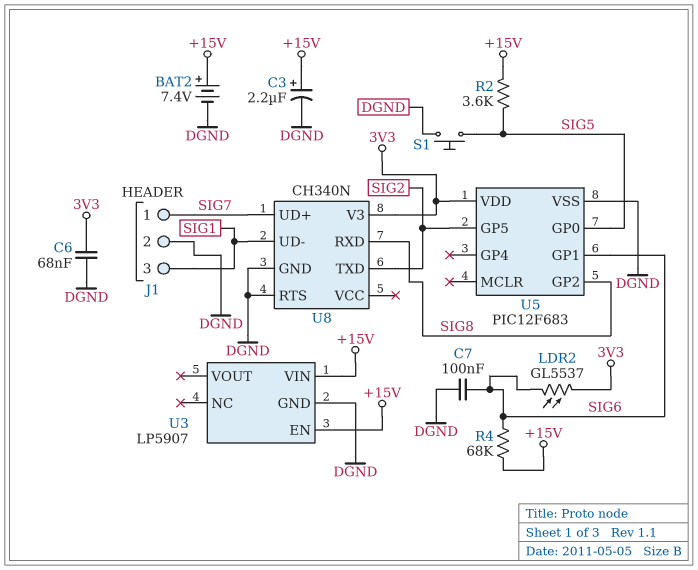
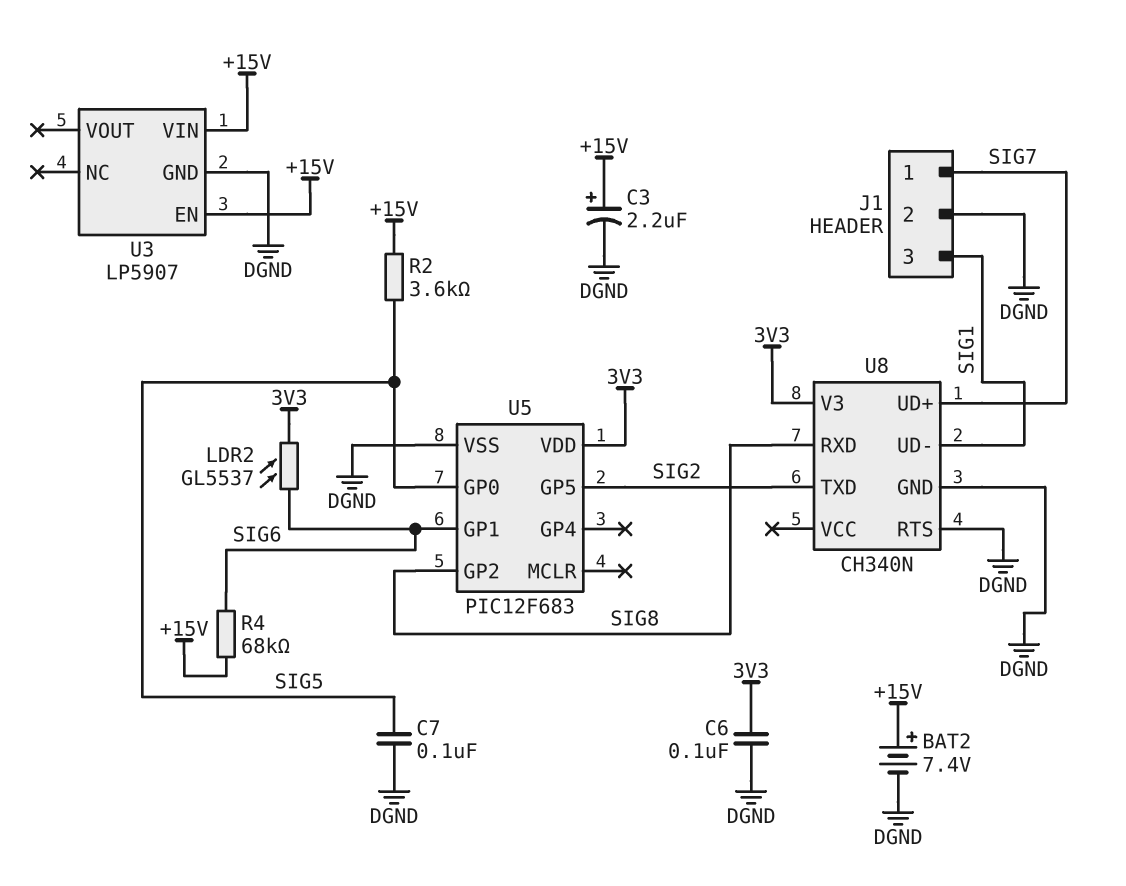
C6: 68nF (3V3, DGND) -> 100nF (3V3, DGND)
C7: 100nF (DGND, SIG6) -> 100nF (DGND, SIG5)
S1: button (DGND, SIG5) -> none

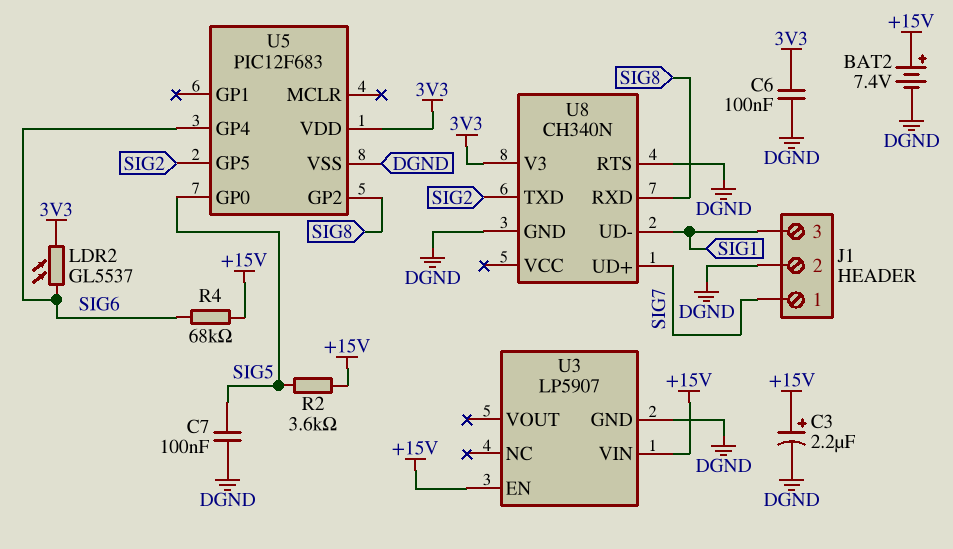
U5 pin GP1: SIG6 -> none
U5 pin GP4: none -> SIG6

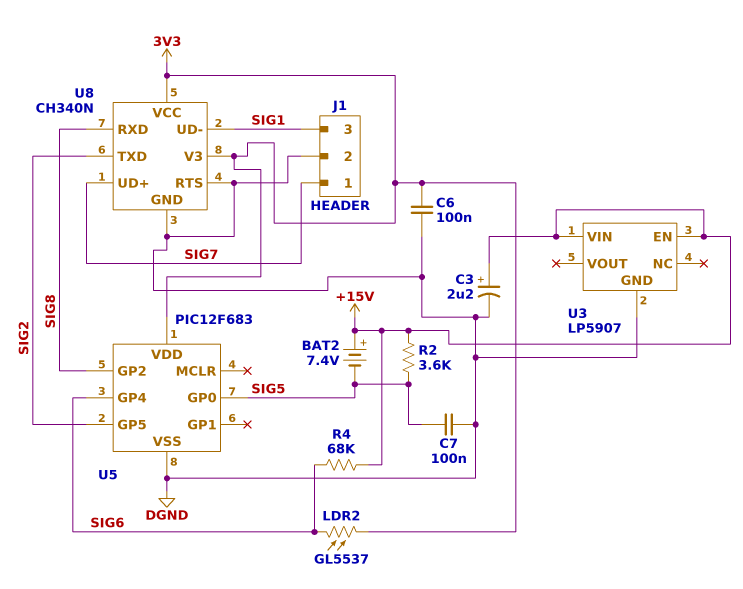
BAT2: 7.4V (plus +15V, minus DGND) -> 7.4V (plus +15V, minus SIG5)
U8 pin VCC: none -> 3V3

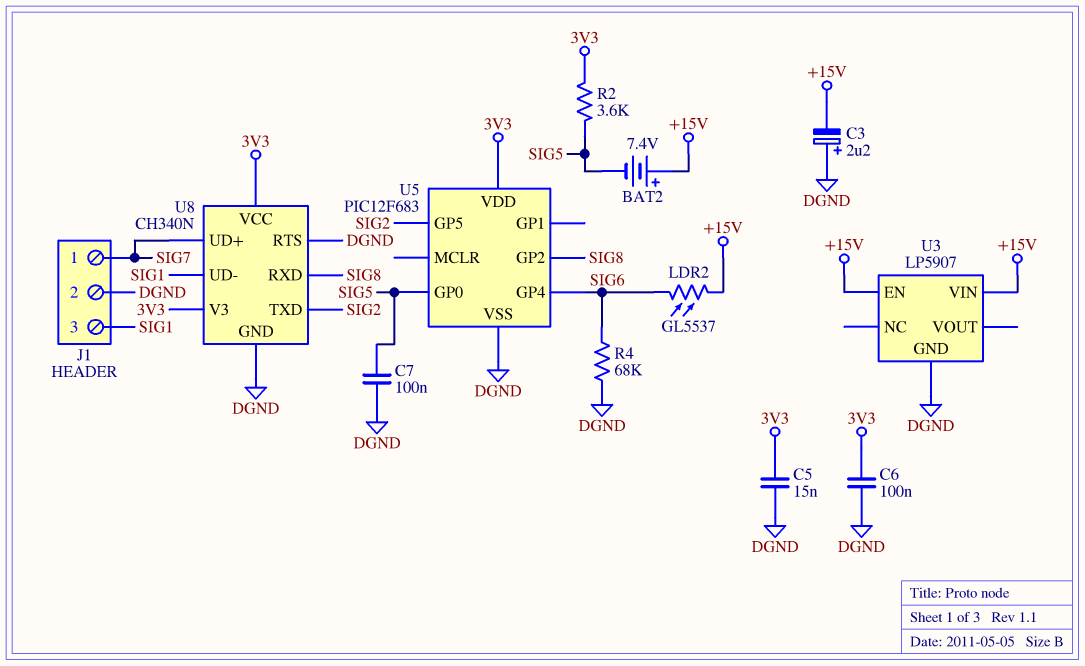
C3: 2.2uF (plus +15V, minus DGND) -> 2.2uF (plus DGND, minus +15V)
C5: none -> 15nF (3V3, DGND)
LDR2: GL5537 (3V3, SIG6) -> GL5537 (+15V, SIG6)
R2: 3.6k (+15V, SIG5) -> 3.6k (3V3, SIG5)
R4: 68k (+15V, SIG6) -> 68k (DGND, SIG6)

